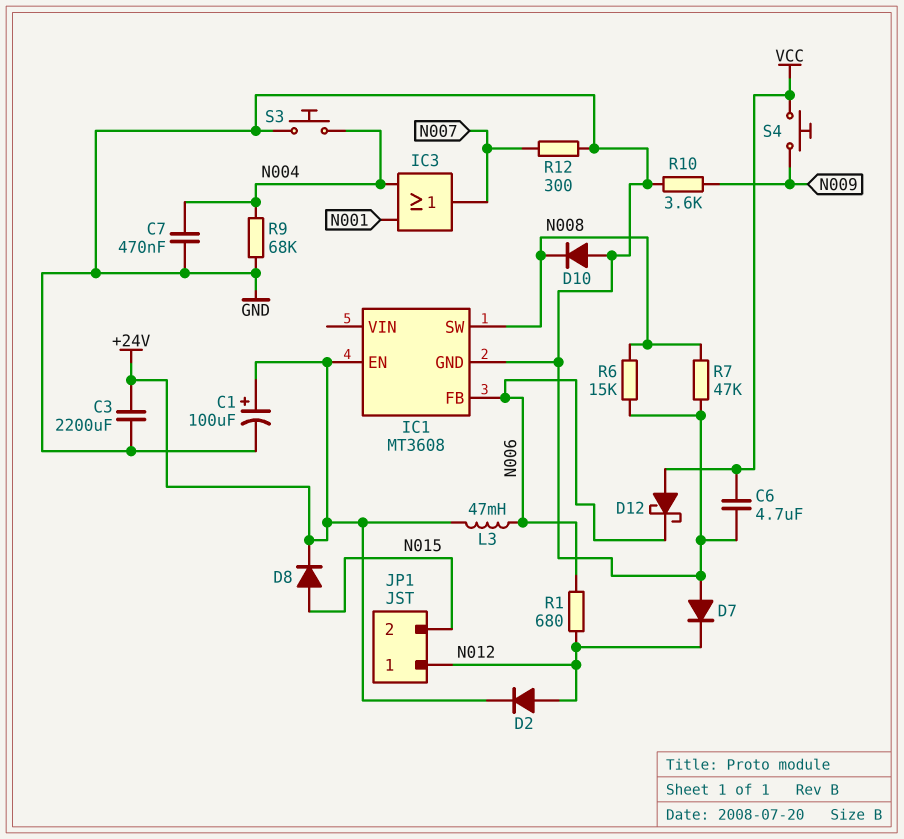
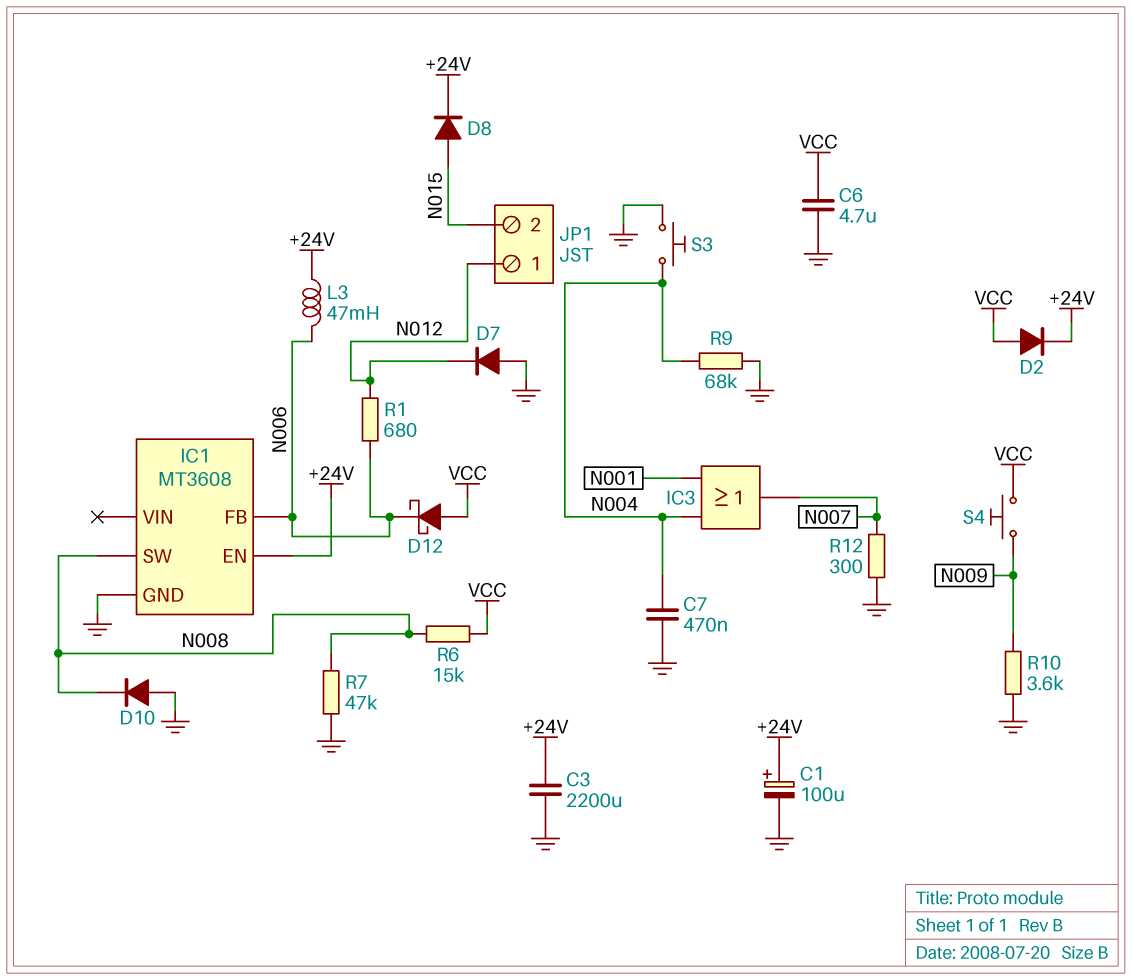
D2: diode (A N012, K +24V) -> diode (A VCC, K +24V)
R6: 15k (GND, N008) -> 15k (N008, VCC)

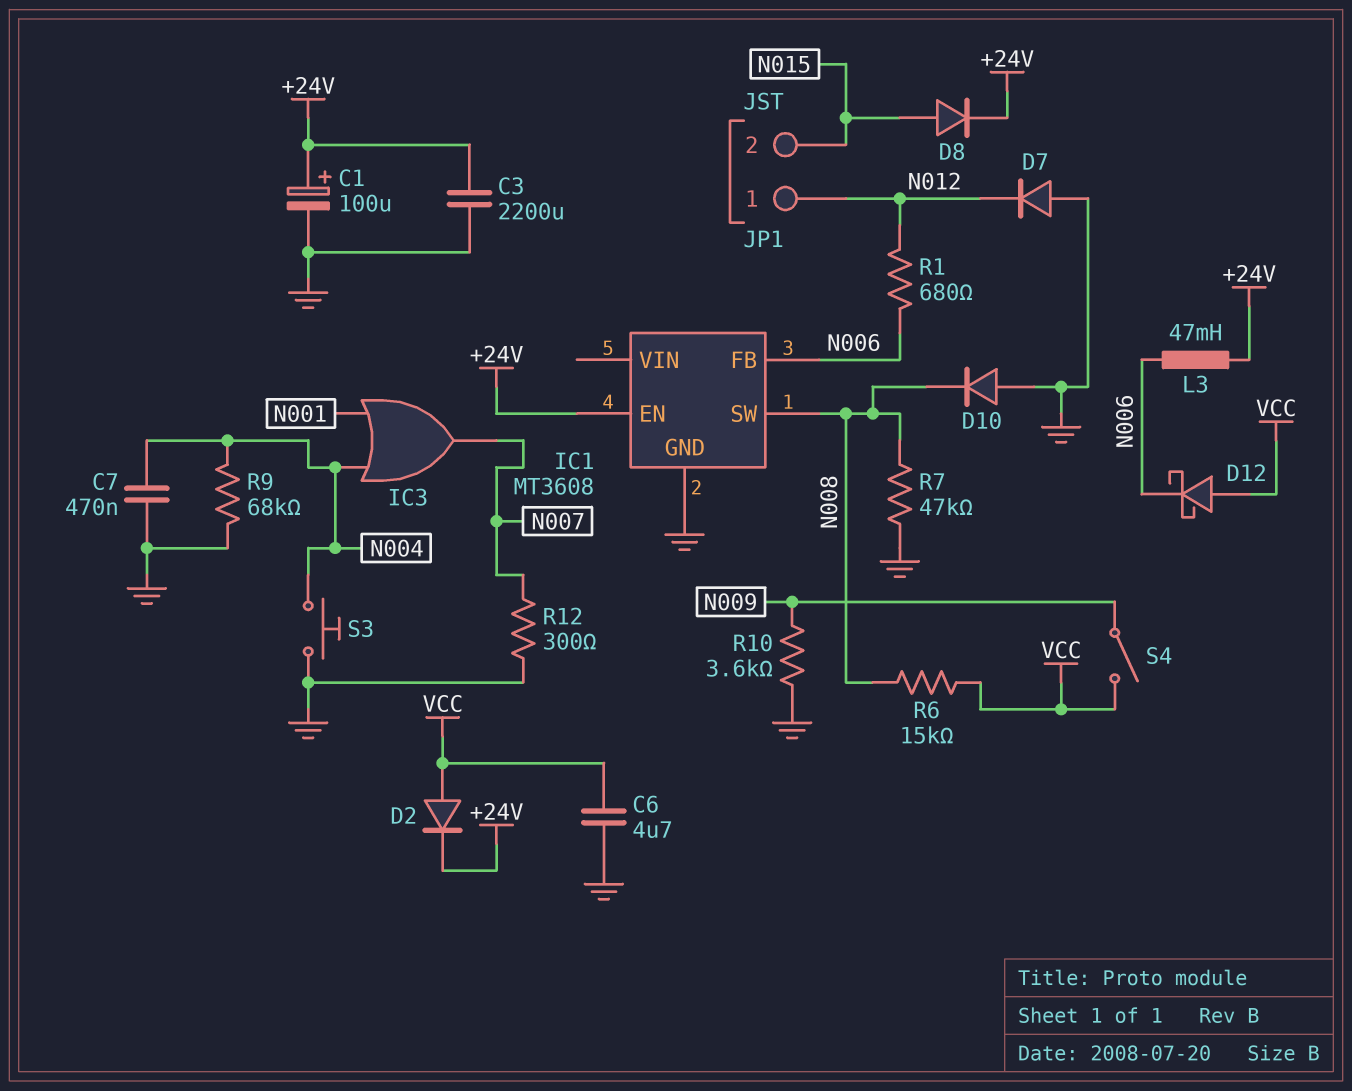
S4: button (N009, VCC) -> switch (N009, VCC)

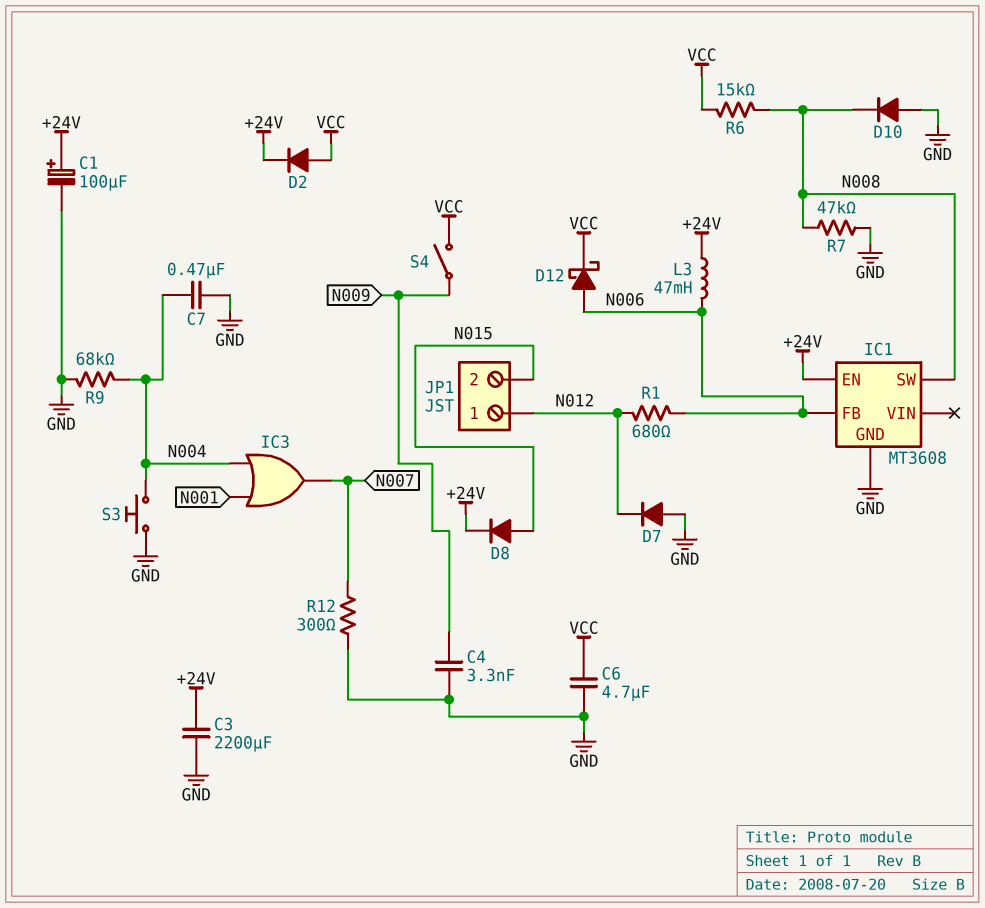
C4: none -> 3.3nF (GND, N009)
D12: schottky (A VCC, K N006) -> schottky (A N006, K VCC)
R10: 3.6k (GND, N009) -> none

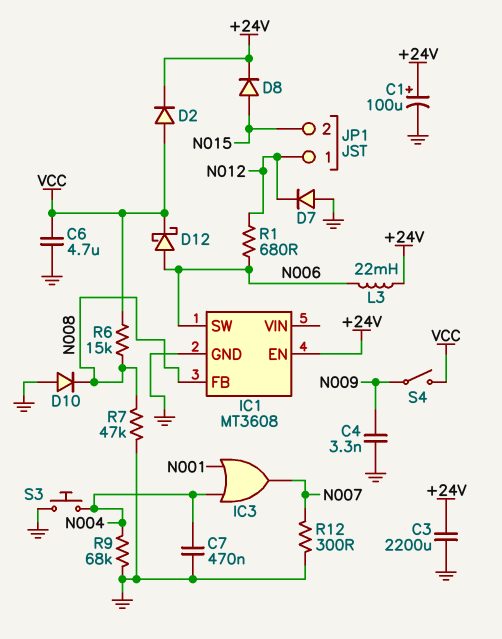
IC1 pin FB: N006 -> N008
IC1 pin SW: N008 -> N006
L3: 47mH (+24V, N006) -> 22mH (+24V, N006)

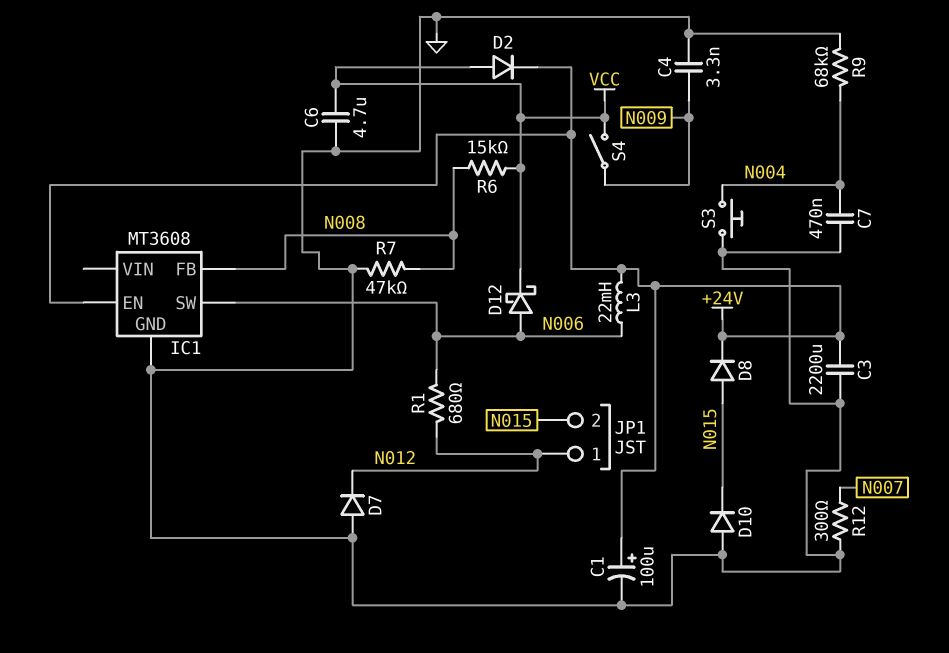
D10: diode (A GND, K N008) -> diode (A GND, K N015)
IC3: OR (in N001, in N004, out N007) -> none

